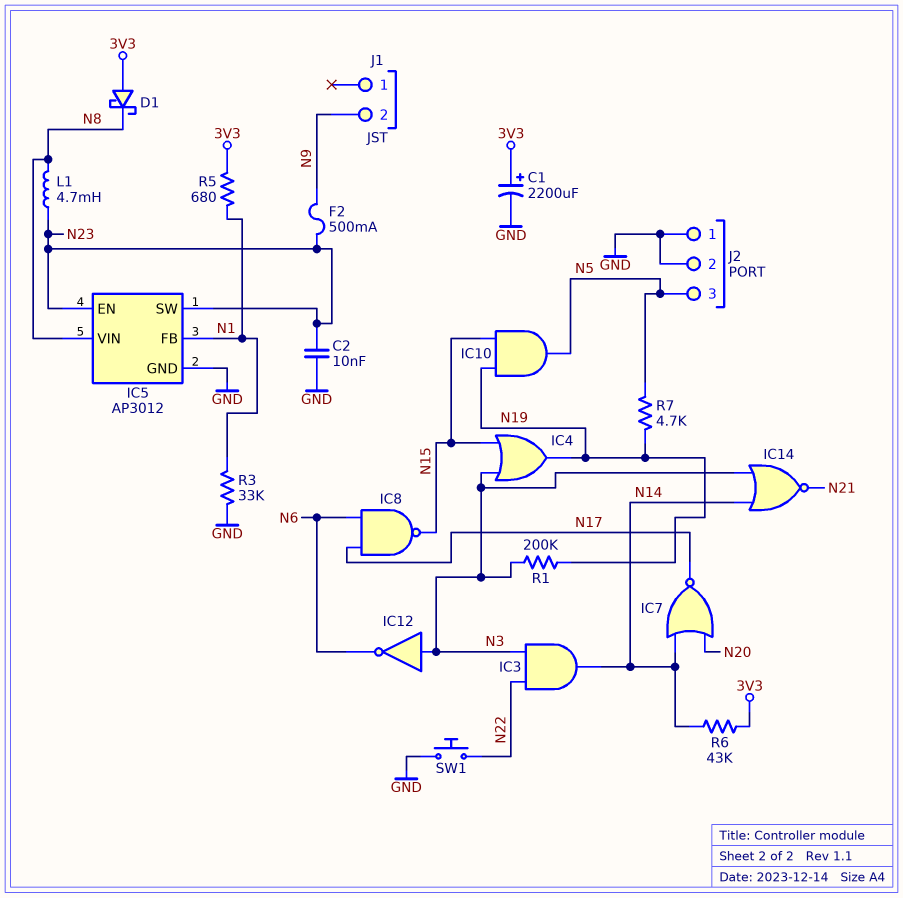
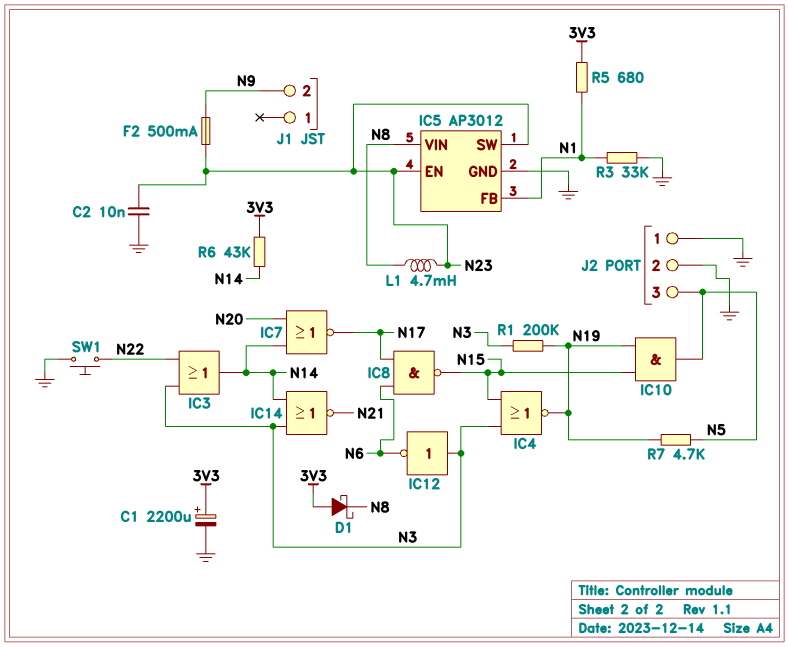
IC3: AND (in N3, in N22, out N14) -> OR (in N3, in N22, out N14)
IC4: OR (in N3, in N15, out N19) -> NOR (in N3, in N15, out N19)

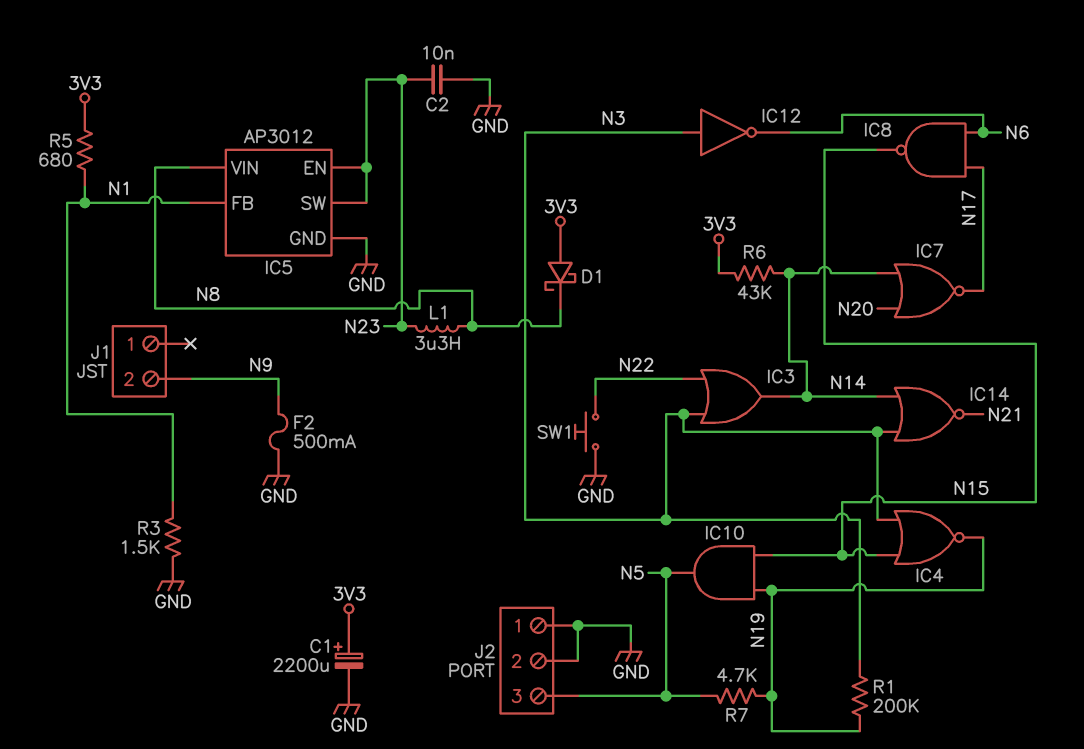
F2: 500mA (N9, N23) -> 500mA (GND, N9)
L1: 4.7mH (N8, N23) -> 3.3uH (N8, N23)
R3: 33k (GND, N1) -> 1.5k (GND, N1)

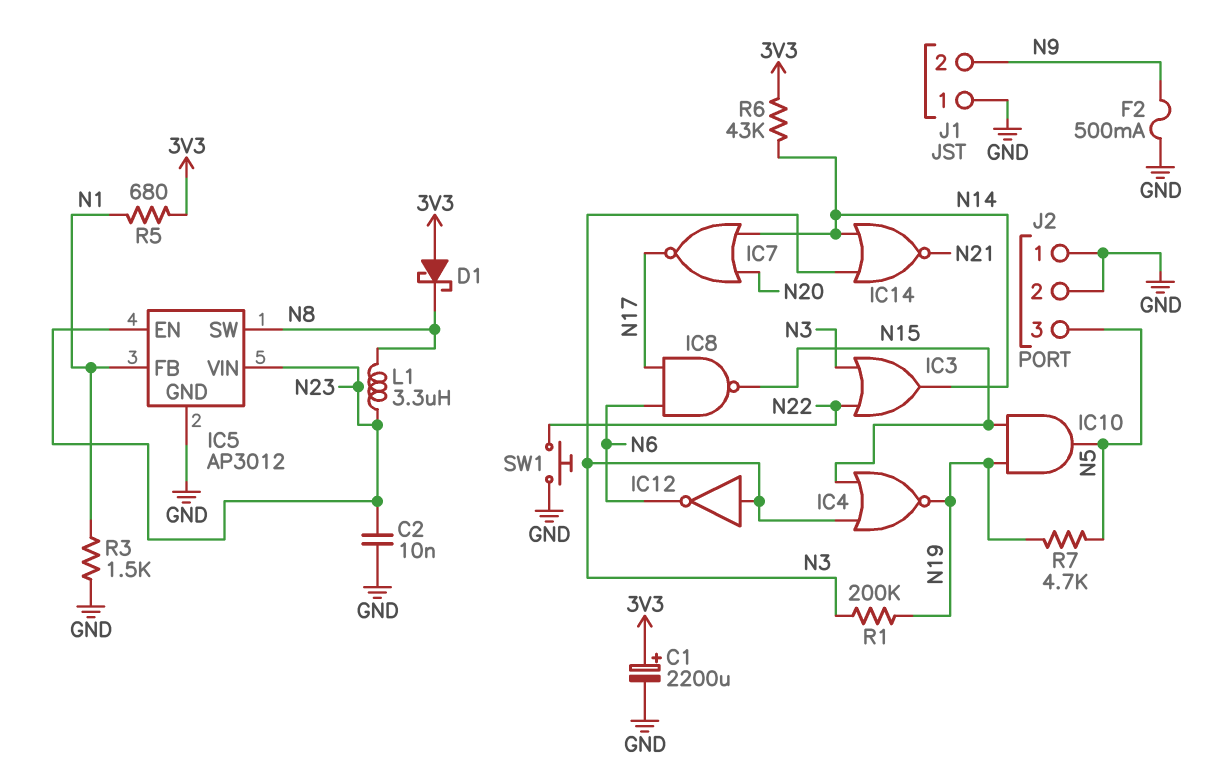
IC5 pin SW: N23 -> N8
IC5 pin VIN: N8 -> N23
J1 pin 1: none -> GND

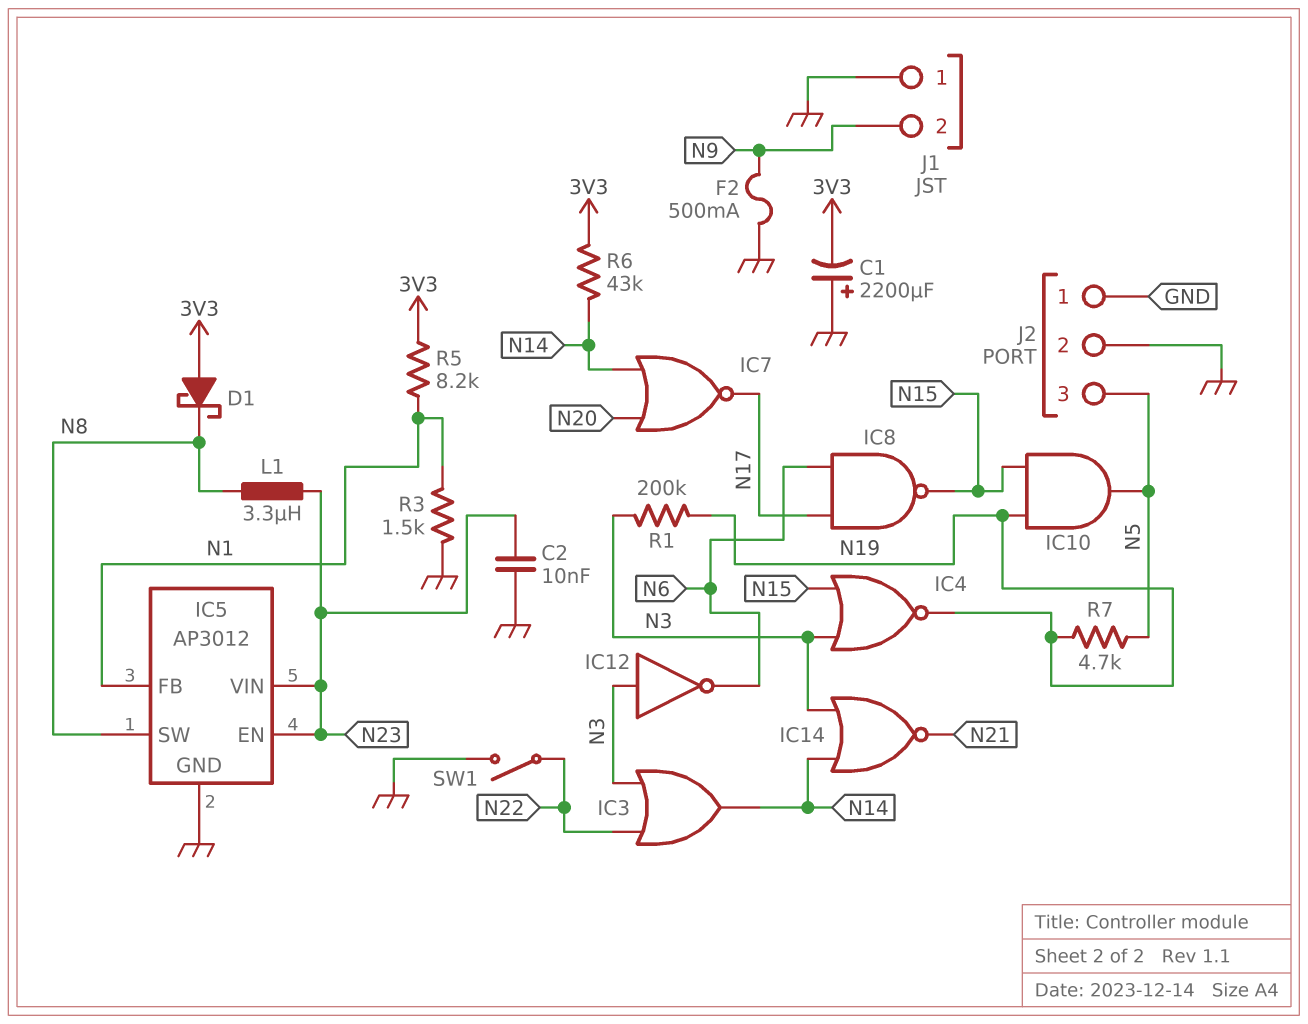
C1: 2200uF (plus 3V3, minus GND) -> 2200uF (plus GND, minus 3V3)
R5: 680 (3V3, N1) -> 8.2k (3V3, N1)
SW1: button (GND, N22) -> switch (GND, N22)

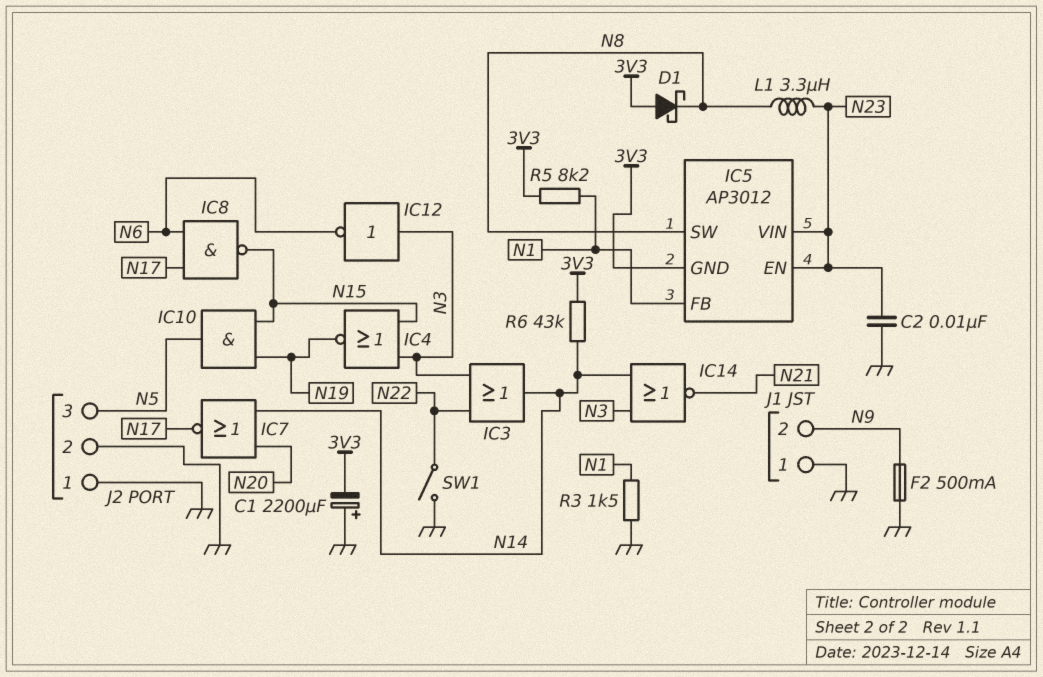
IC5 pin GND: GND -> 3V3
R1: 200k (N3, N19) -> none
R7: 4.7k (N5, N19) -> none

